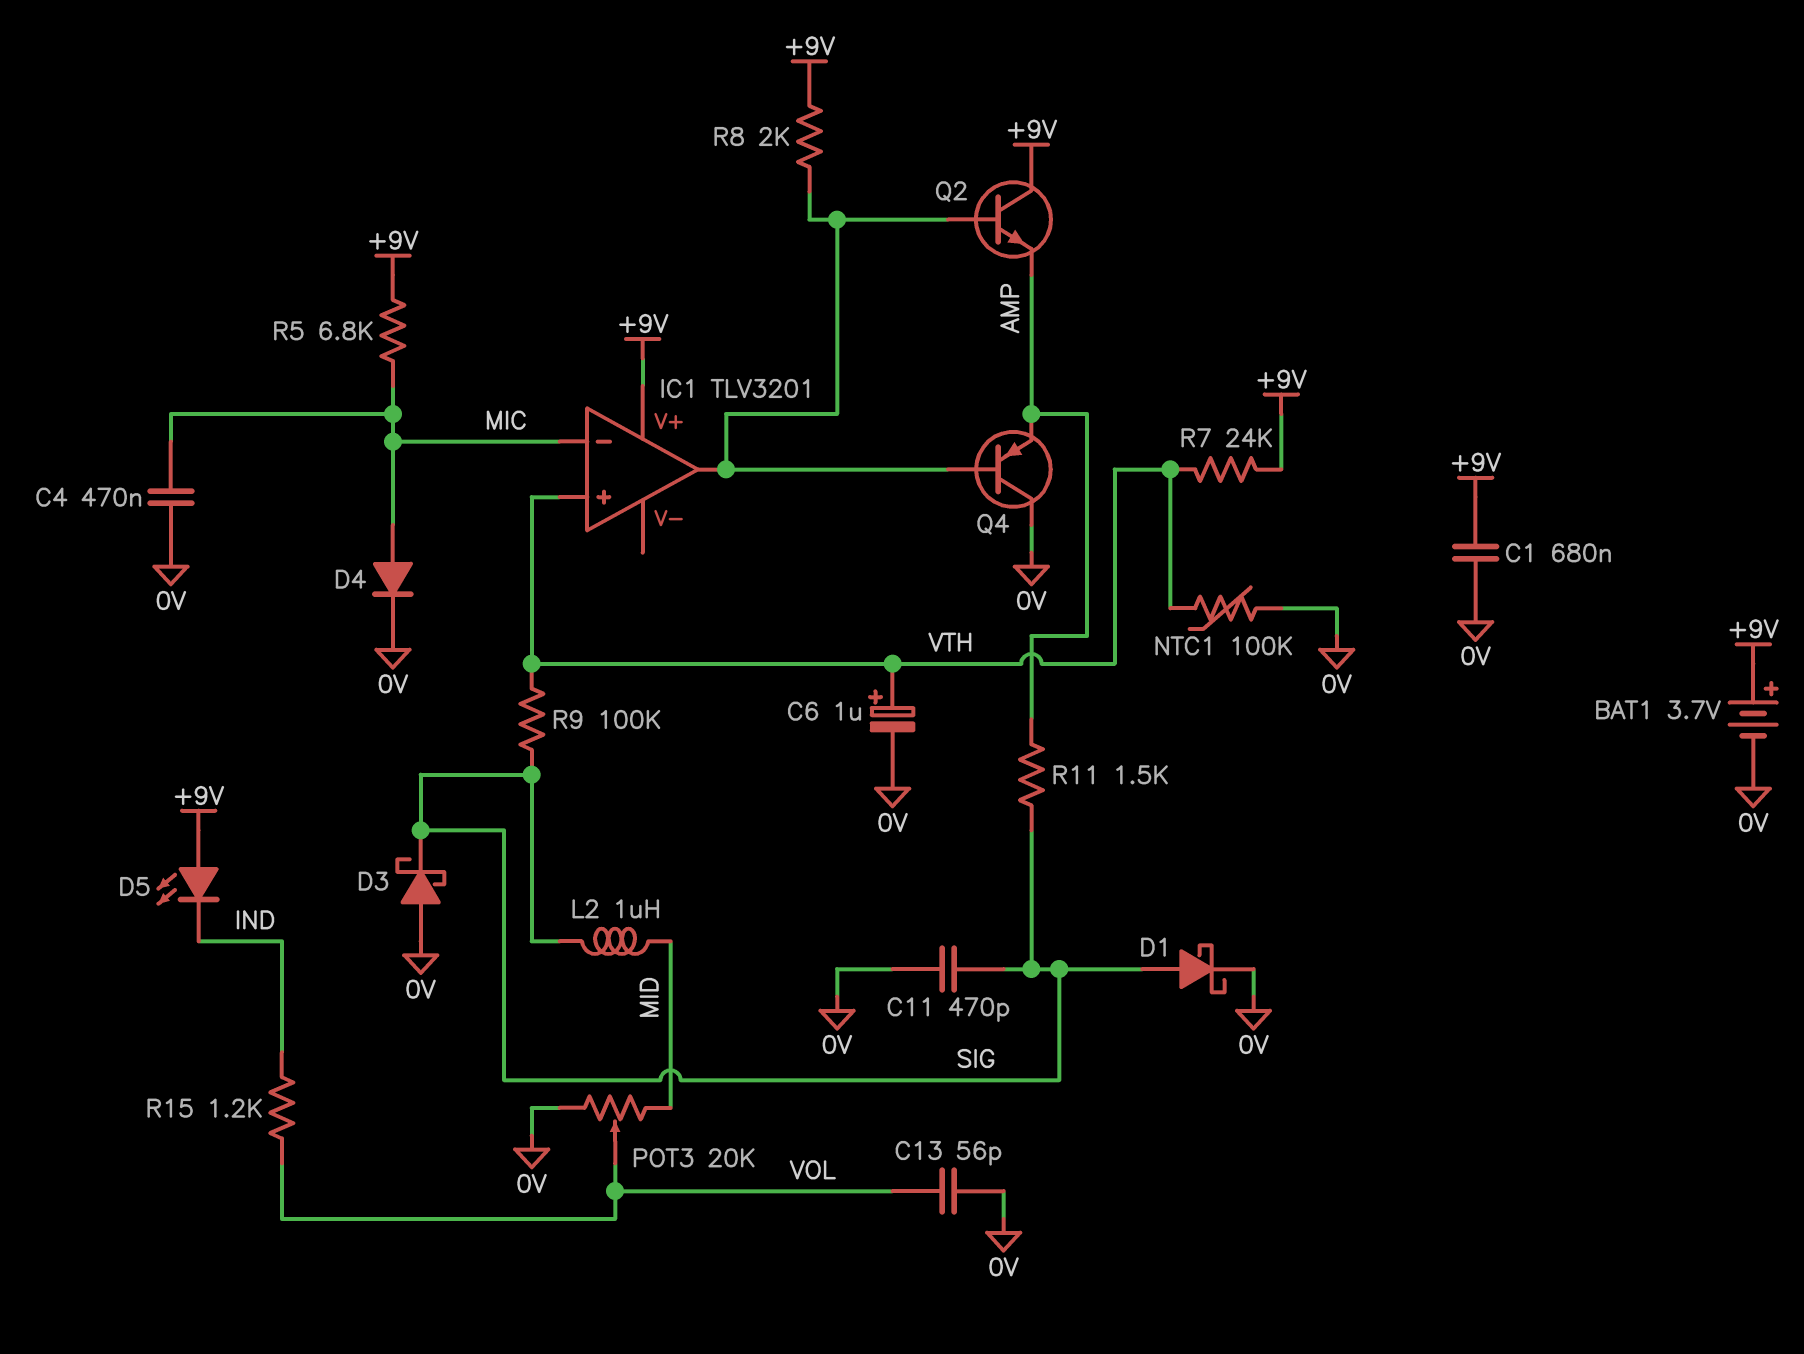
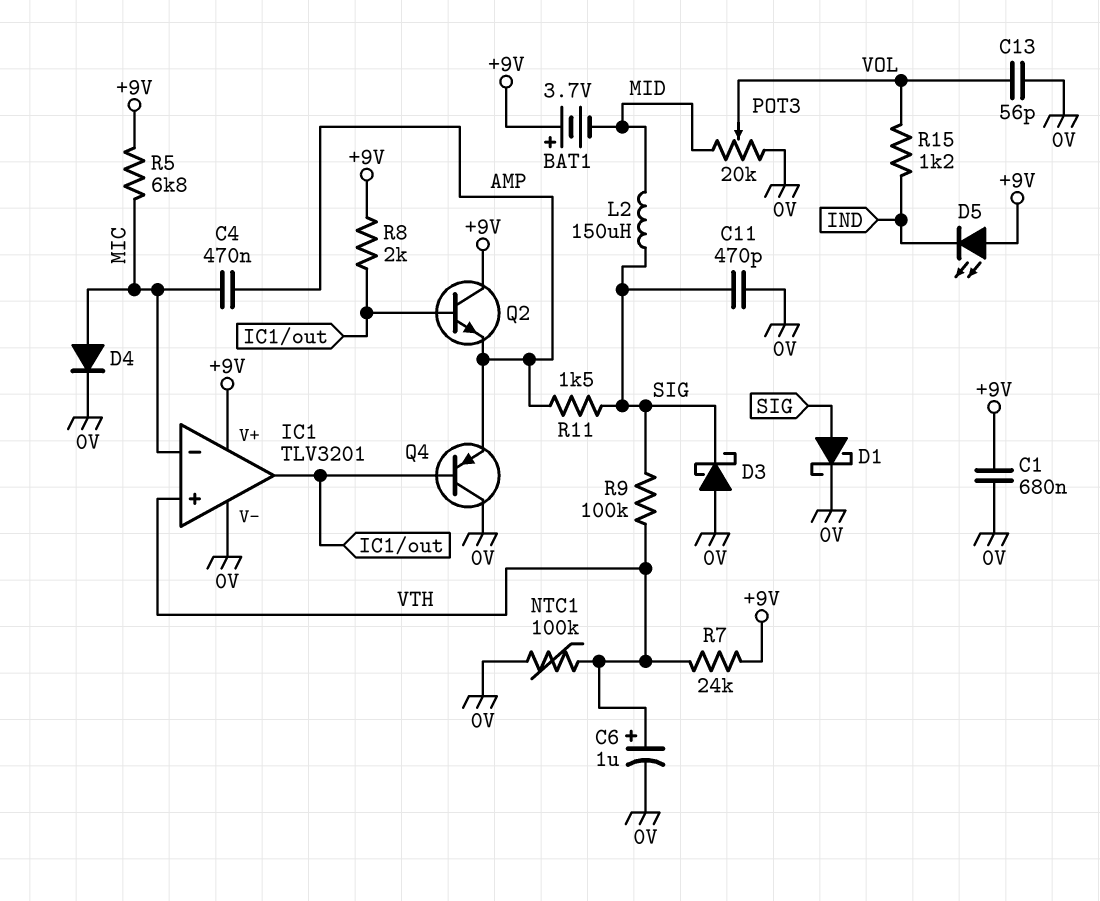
BAT1: 3.7V (plus +9V, minus 0V) -> 3.7V (plus +9V, minus MID)
C4: 470nF (0V, MIC) -> 470nF (AMP, MIC)
IC1 pin V-: none -> 0V
L2: 1uH (MID, SIG) -> 150uH (MID, SIG)

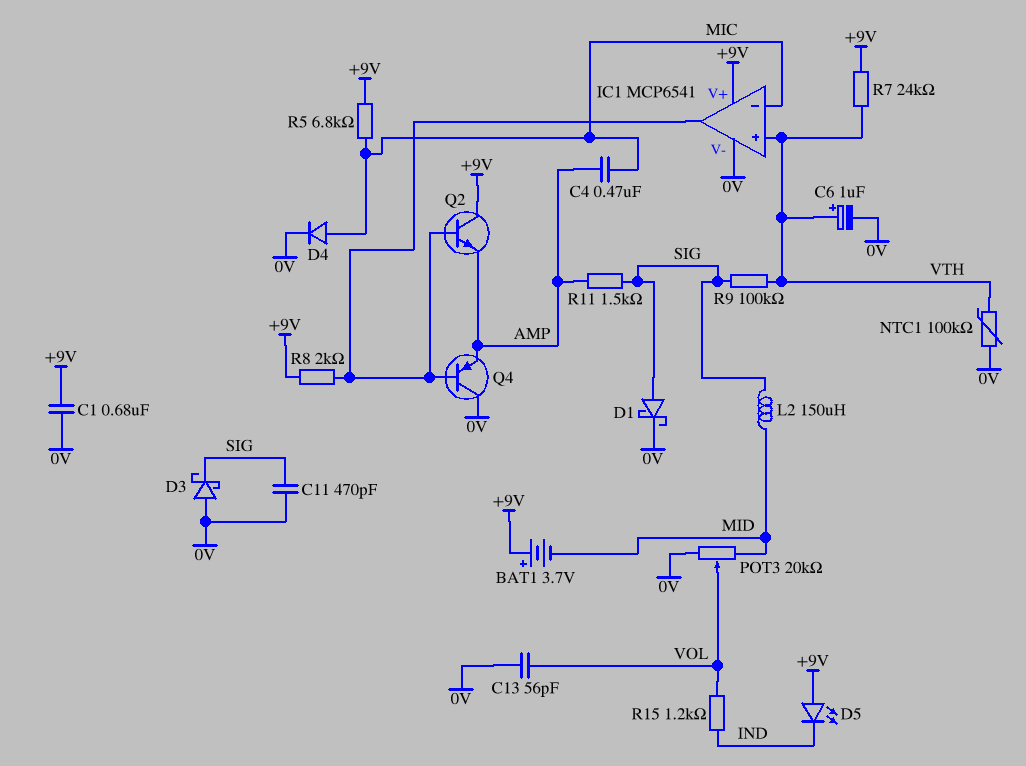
IC1: TLV3201 -> MCP6541

